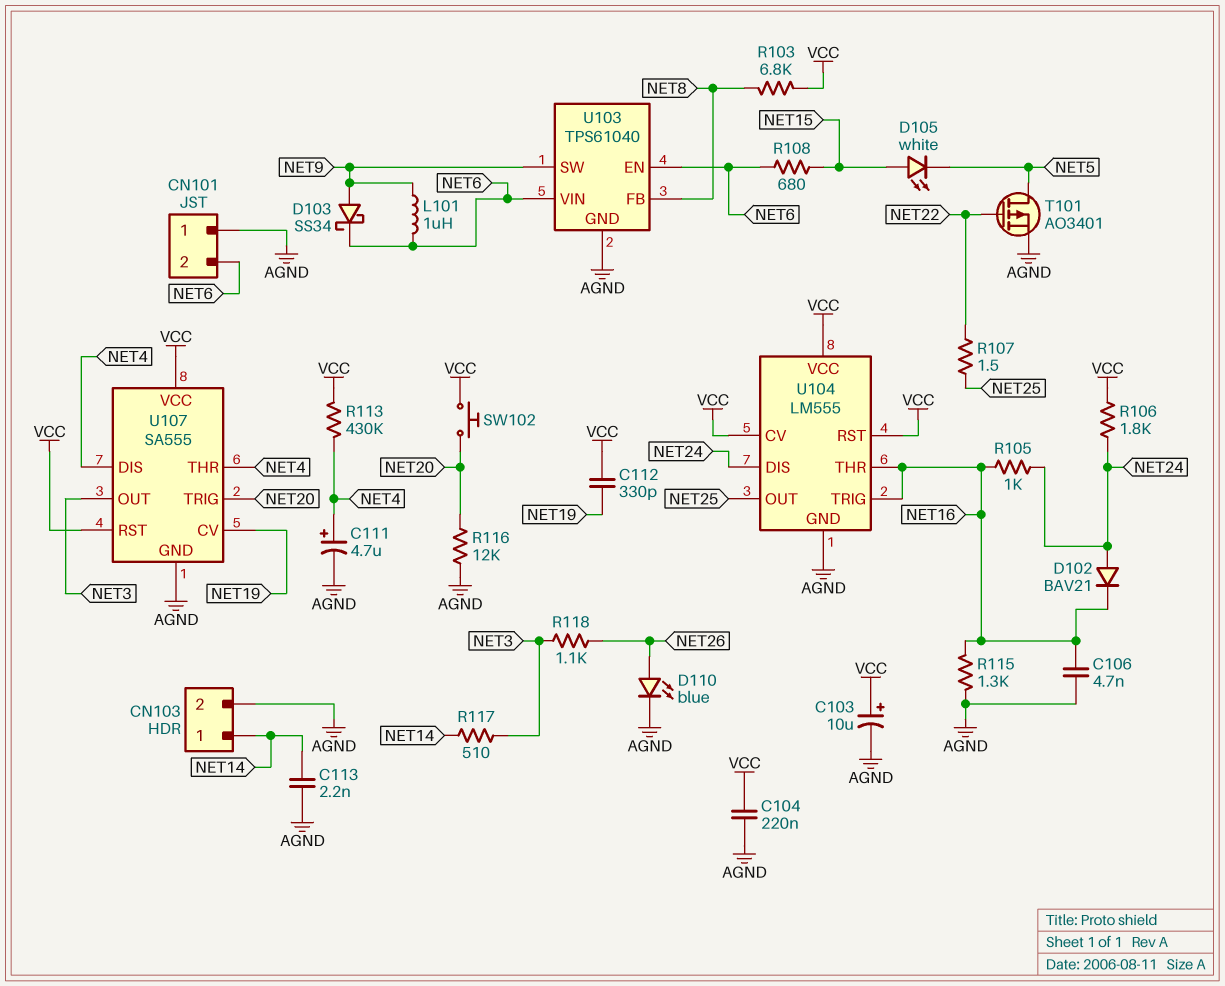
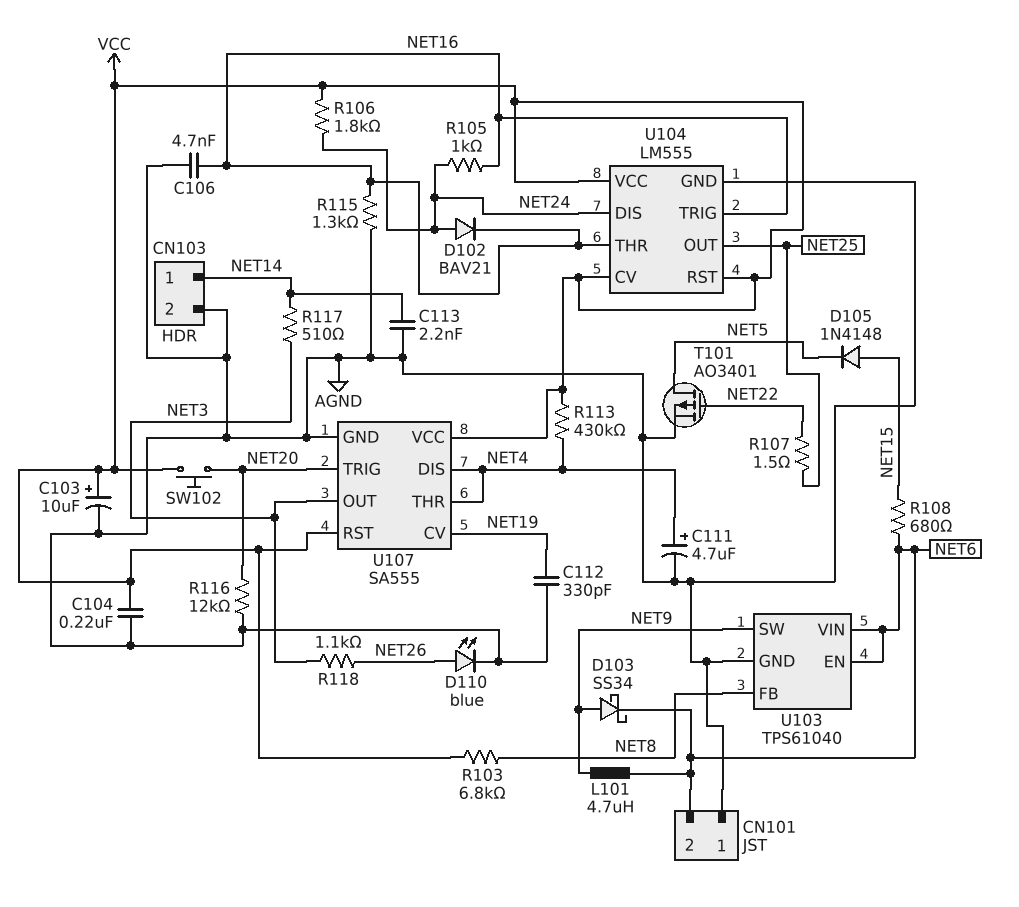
C112: 330pF (NET19, VCC) -> 330pF (AGND, NET19)
D105: LED white (A NET15, K NET5) -> diode 1N4148 (A NET15, K NET5)
L101: 1uH (NET6, NET9) -> 4.7uH (NET6, NET9)

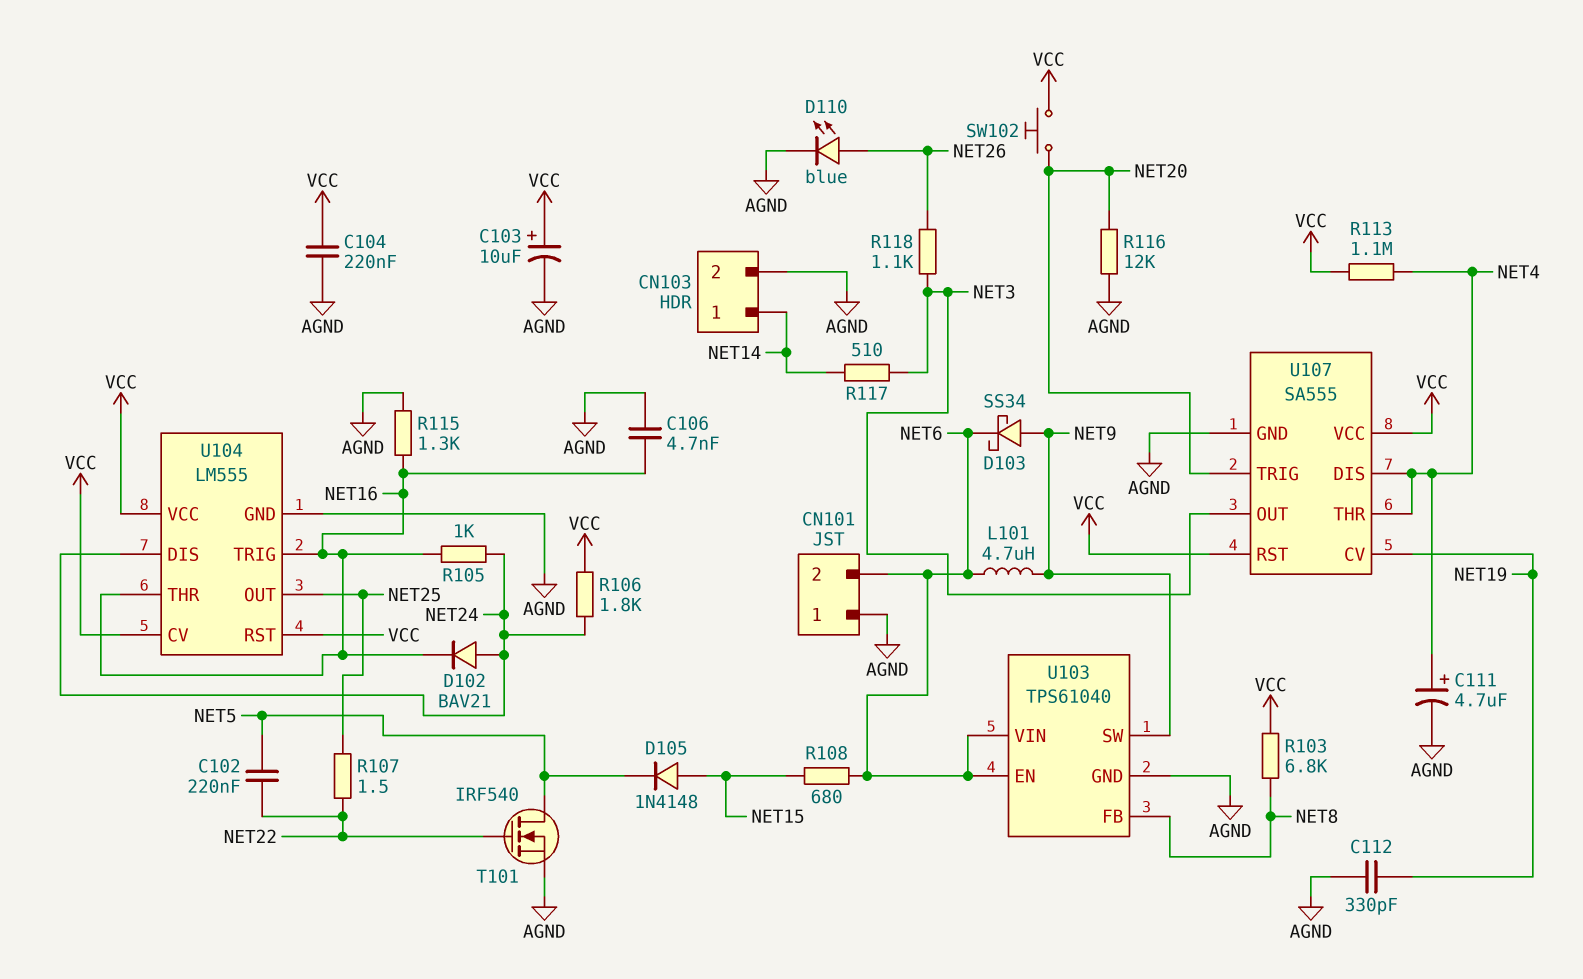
C102: none -> 220nF (NET5, NET22)
C113: 2.2nF (AGND, NET14) -> none
R113: 430k (NET4, VCC) -> 1.1M (NET4, VCC)
T101: PMOS AO3401 (G NET22, D NET5, S AGND) -> NMOS IRF540 (G NET22, D NET5, S AGND)

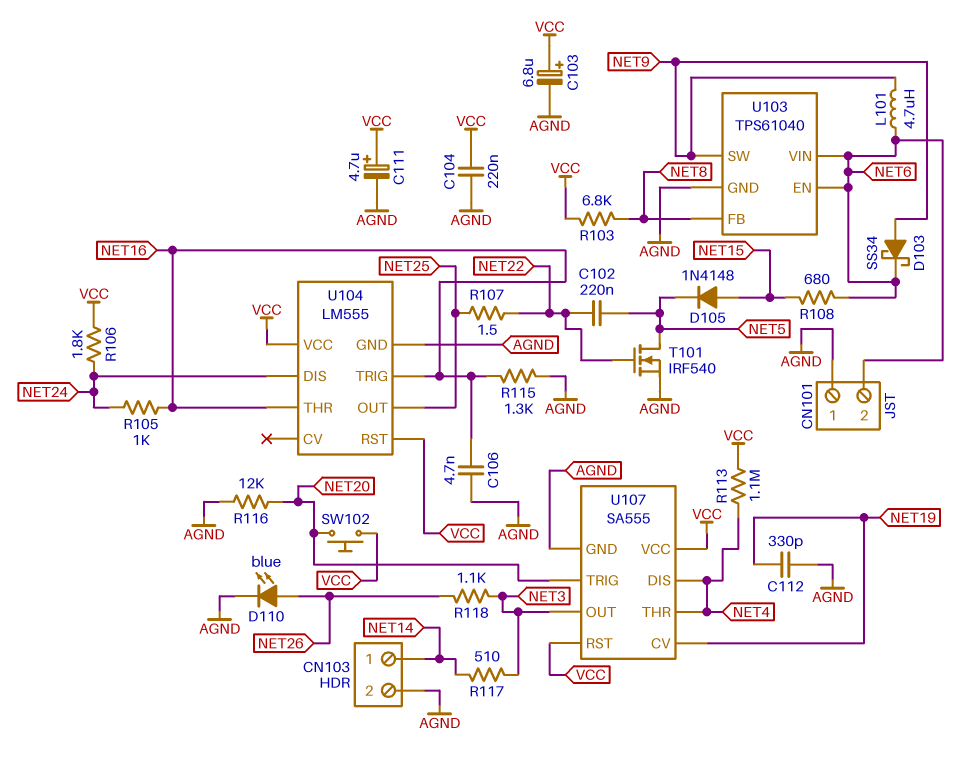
C103: 10uF (plus VCC, minus AGND) -> 6.8uF (plus VCC, minus AGND)
C111: 4.7uF (plus NET4, minus AGND) -> 4.7uF (plus VCC, minus AGND)
D102: diode BAV21 (A NET24, K NET16) -> none
U104 pin CV: VCC -> none

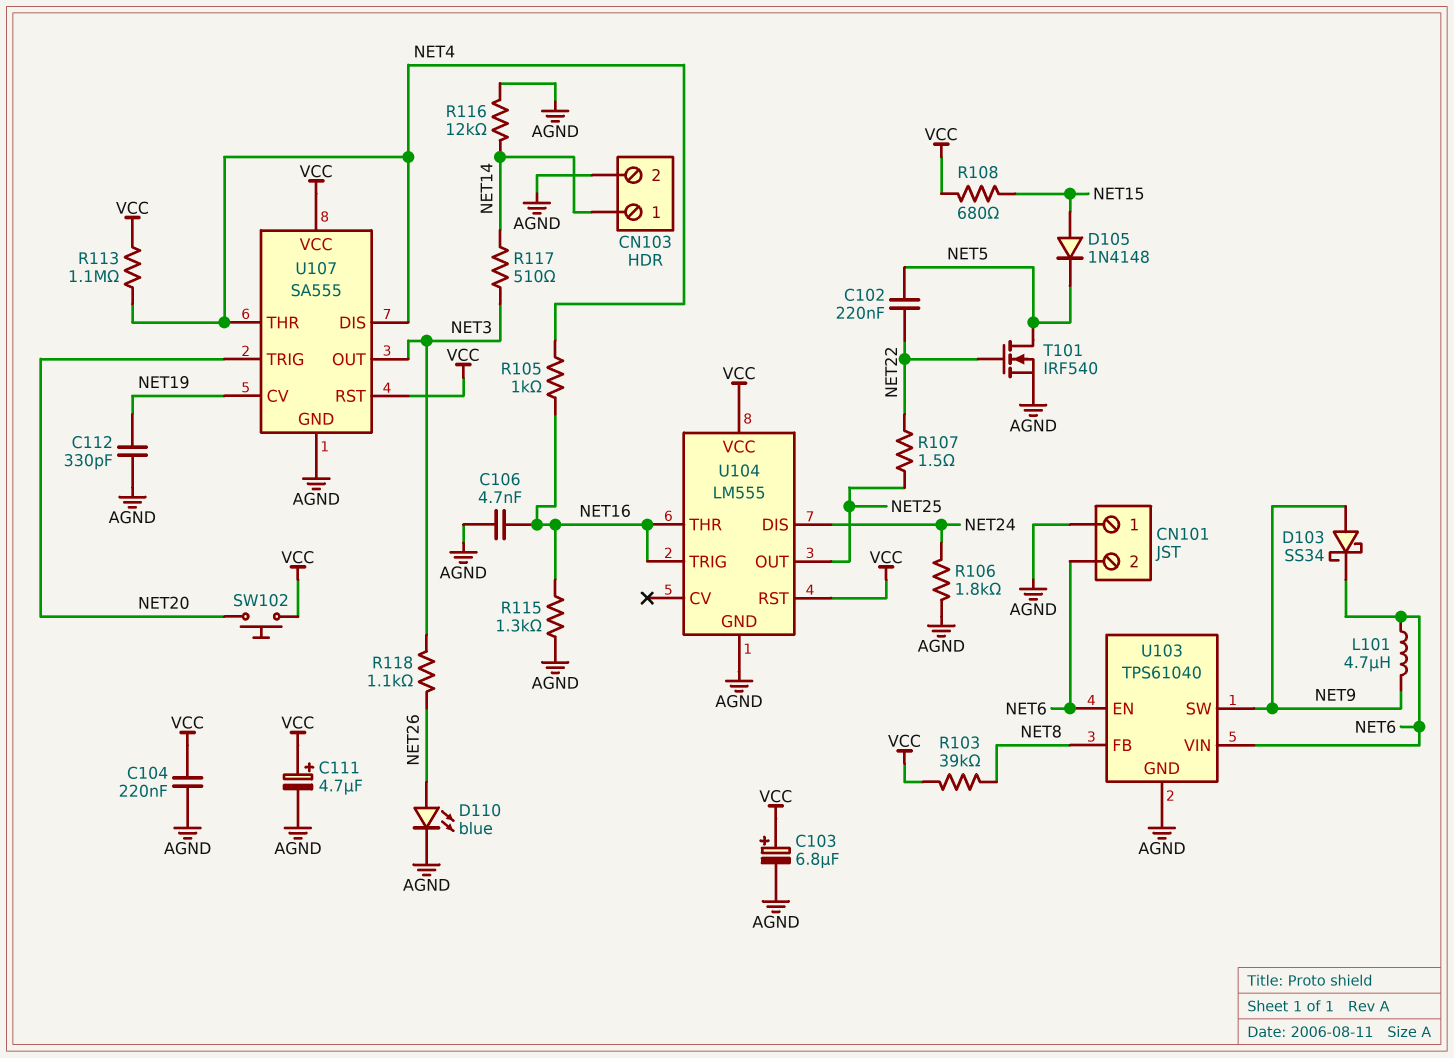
R103: 6.8k (NET8, VCC) -> 39k (NET8, VCC)
R105: 1k (NET16, NET24) -> 1k (NET4, NET16)
R106: 1.8k (NET24, VCC) -> 1.8k (AGND, NET24)
R108: 680 (NET6, NET15) -> 680 (NET15, VCC)
R116: 12k (AGND, NET20) -> 12k (AGND, NET14)

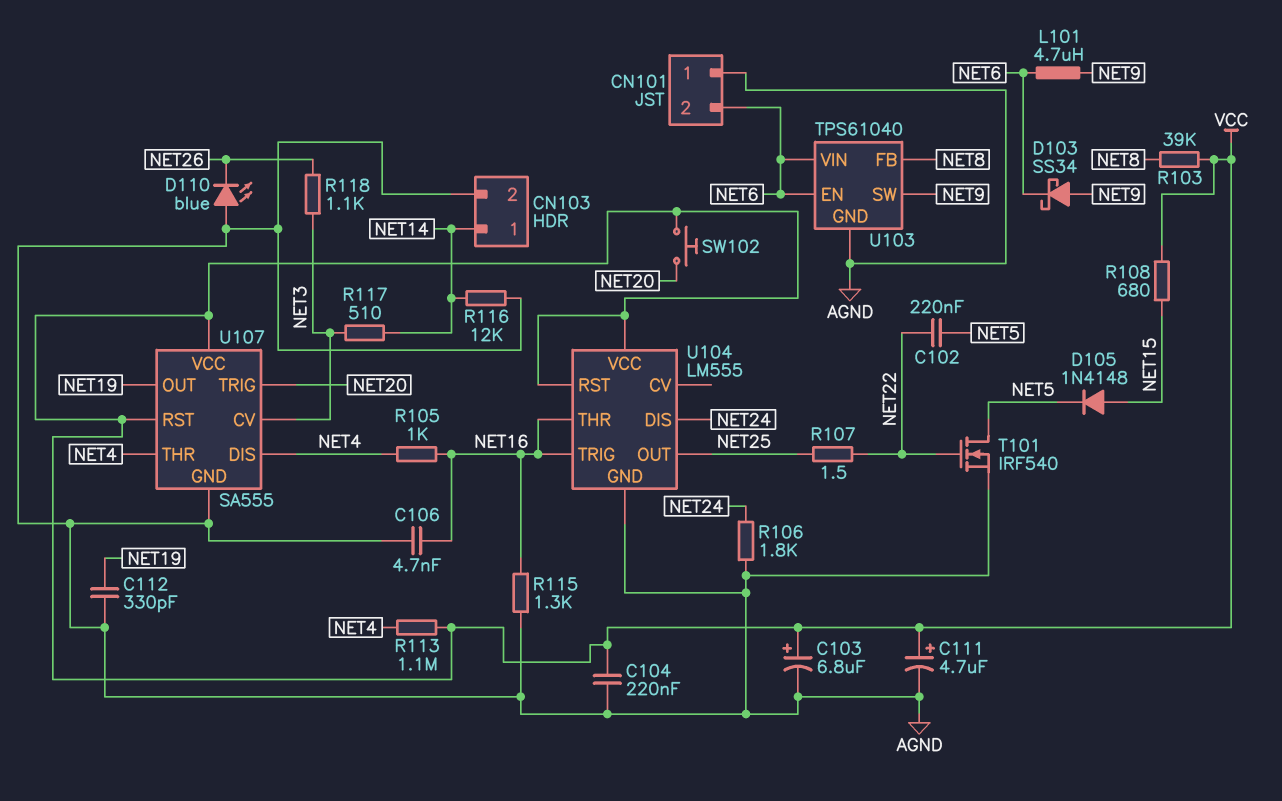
D110: LED blue (A NET26, K AGND) -> LED blue (A AGND, K NET26)
U107 pin CV: NET19 -> NET3
U107 pin OUT: NET3 -> NET19

